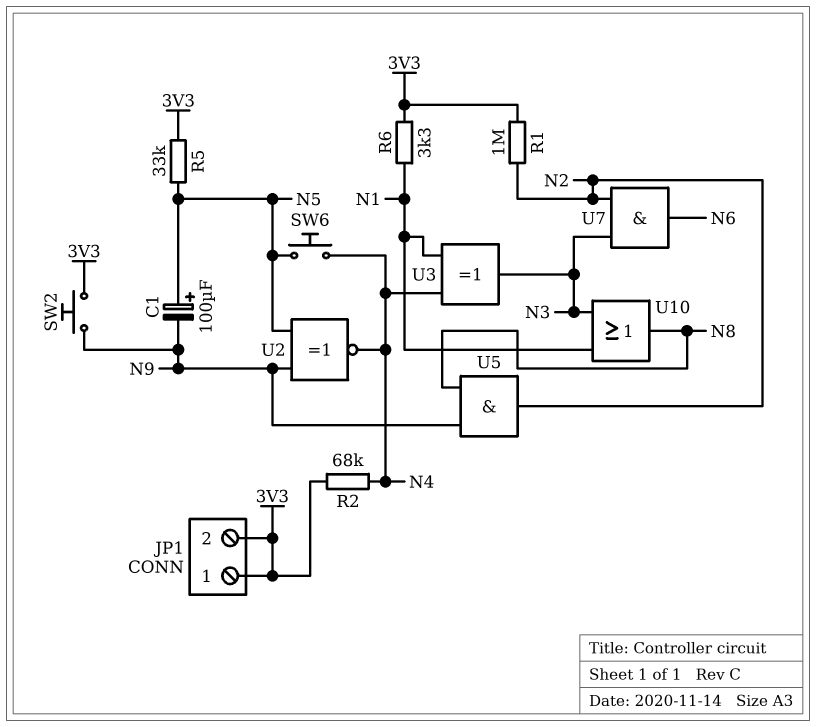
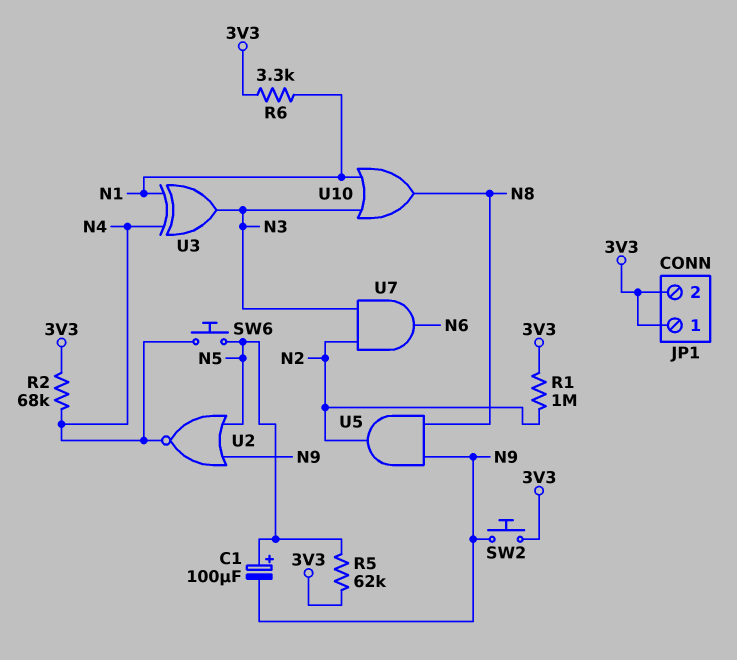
R5: 33k (3V3, N5) -> 62k (3V3, N5)
U2: XNOR (in N5, in N9, out N4) -> NOR (in N5, in N9, out N4)

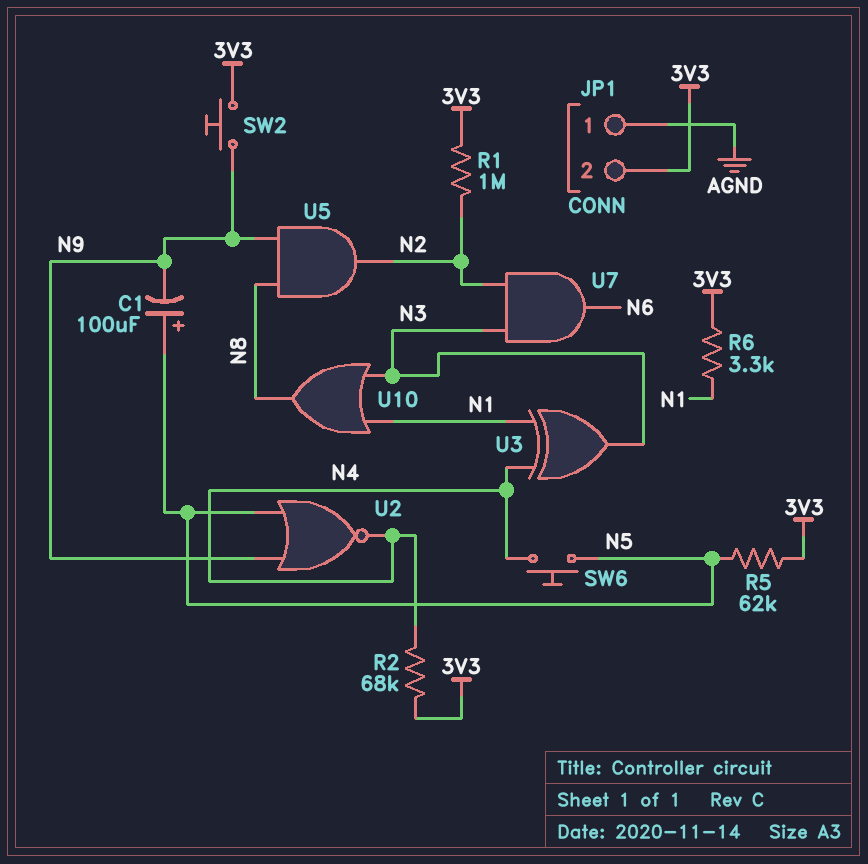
JP1 pin 1: 3V3 -> AGND

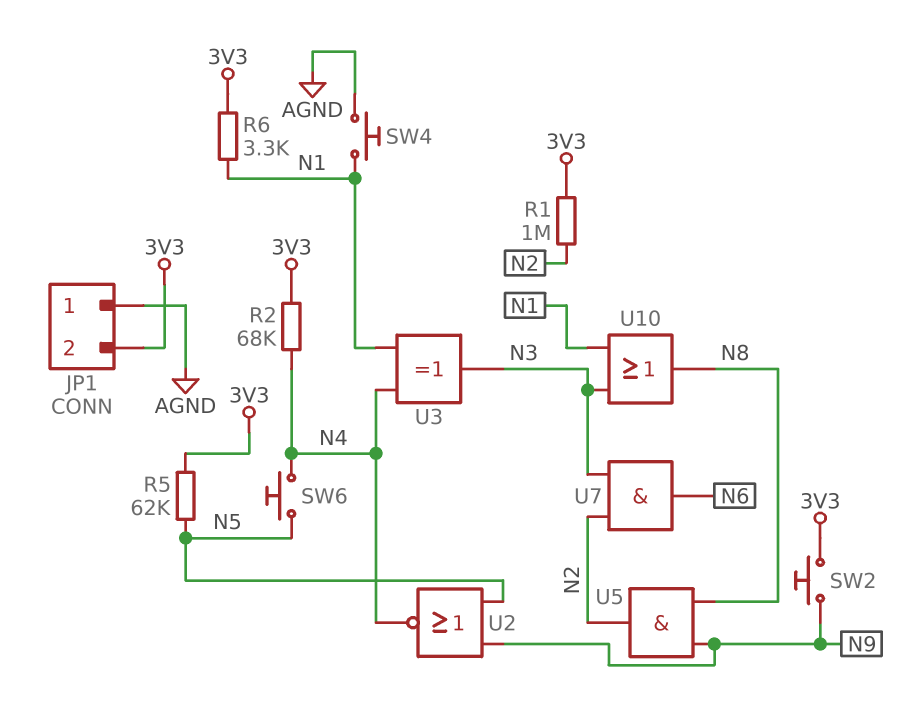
C1: 100uF (plus N5, minus N9) -> none
SW4: none -> button (AGND, N1)

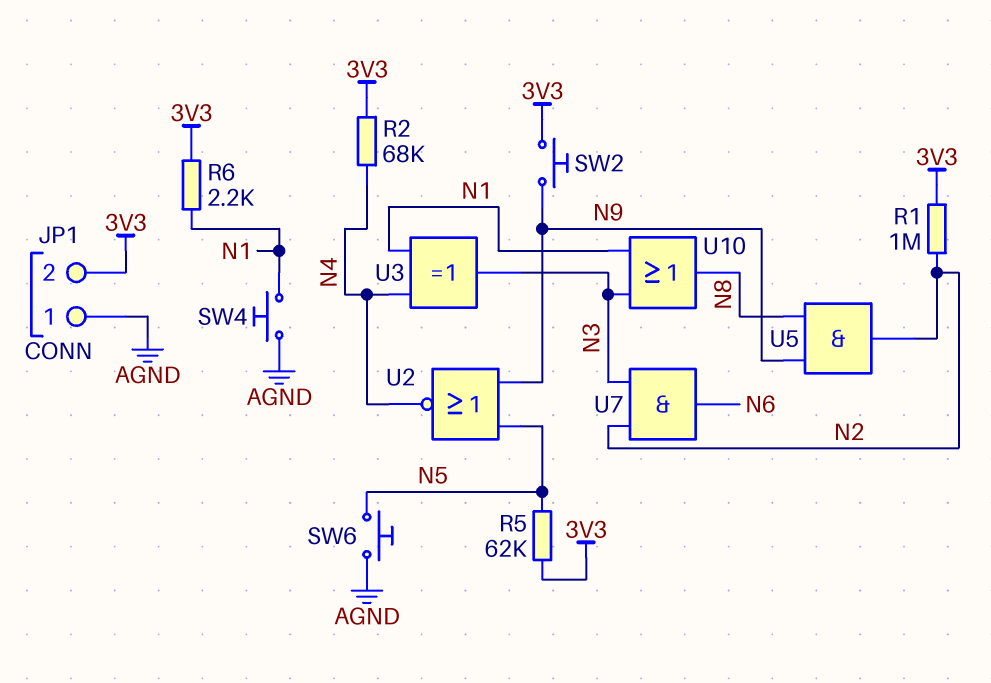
R6: 3.3k (3V3, N1) -> 2.2k (3V3, N1)
SW6: button (N4, N5) -> button (AGND, N5)

